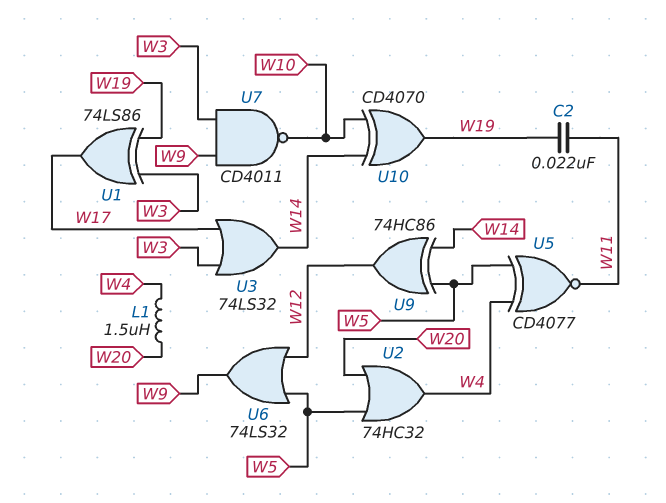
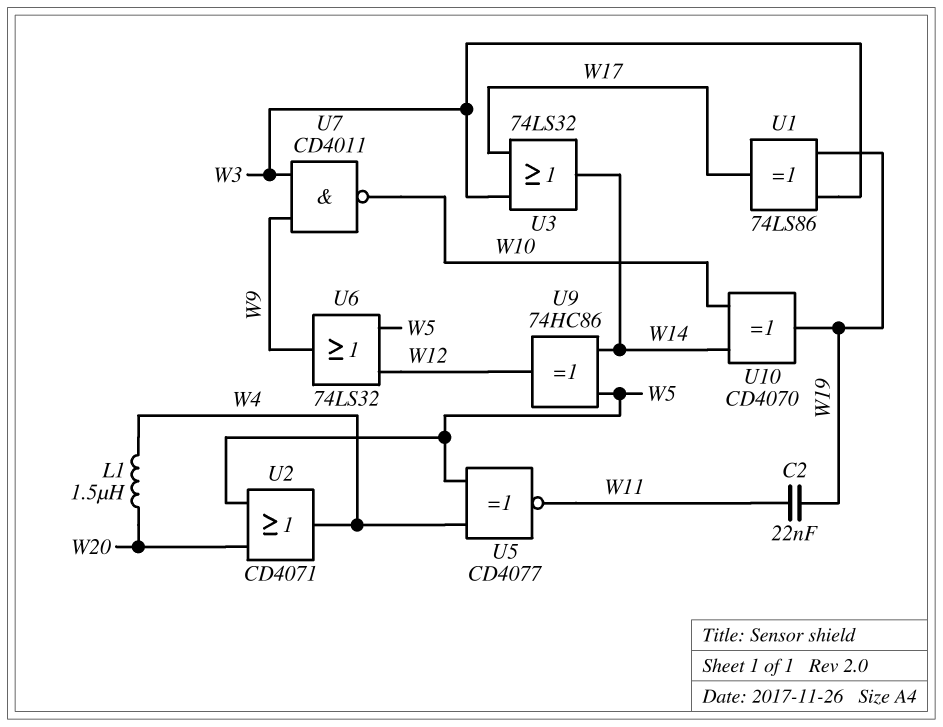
U2: OR 74HC32 (in W5, in W20, out W4) -> OR CD4071 (in W5, in W20, out W4)

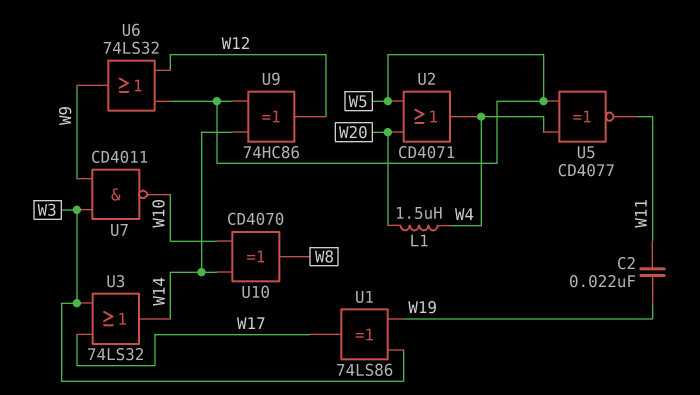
U10: XOR CD4070 (in W10, in W14, out W19) -> XOR CD4070 (in W10, in W14, out W8)

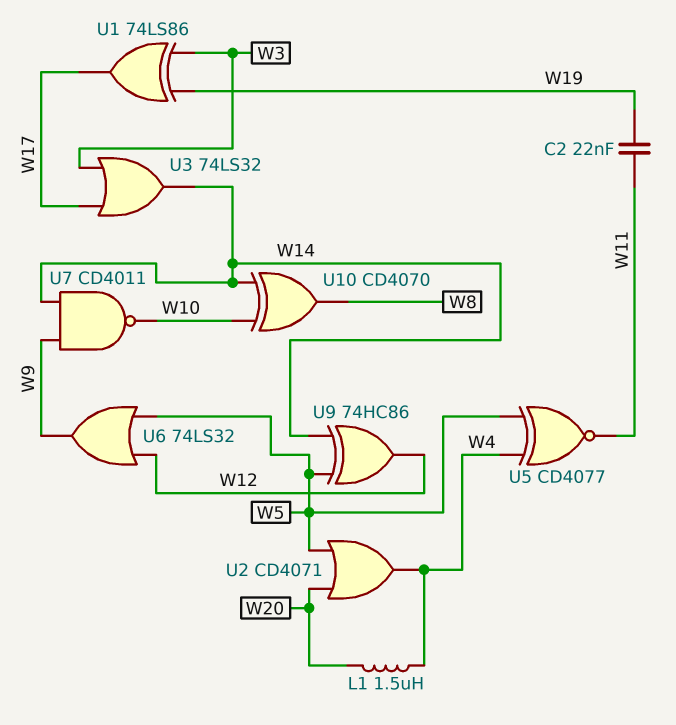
U7: NAND CD4011 (in W3, in W9, out W10) -> NAND CD4011 (in W9, in W14, out W10)

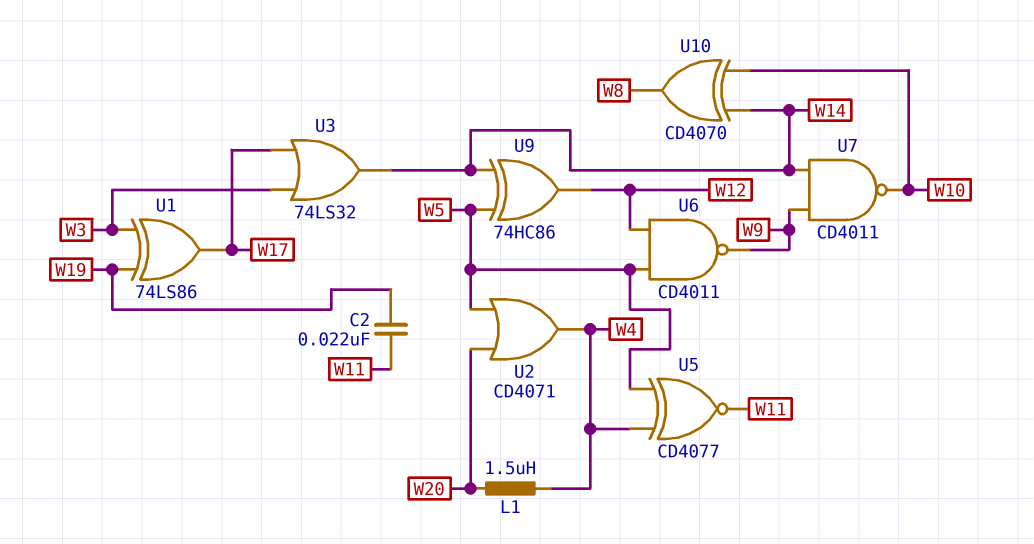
U6: OR 74LS32 (in W5, in W12, out W9) -> NAND CD4011 (in W5, in W12, out W9)

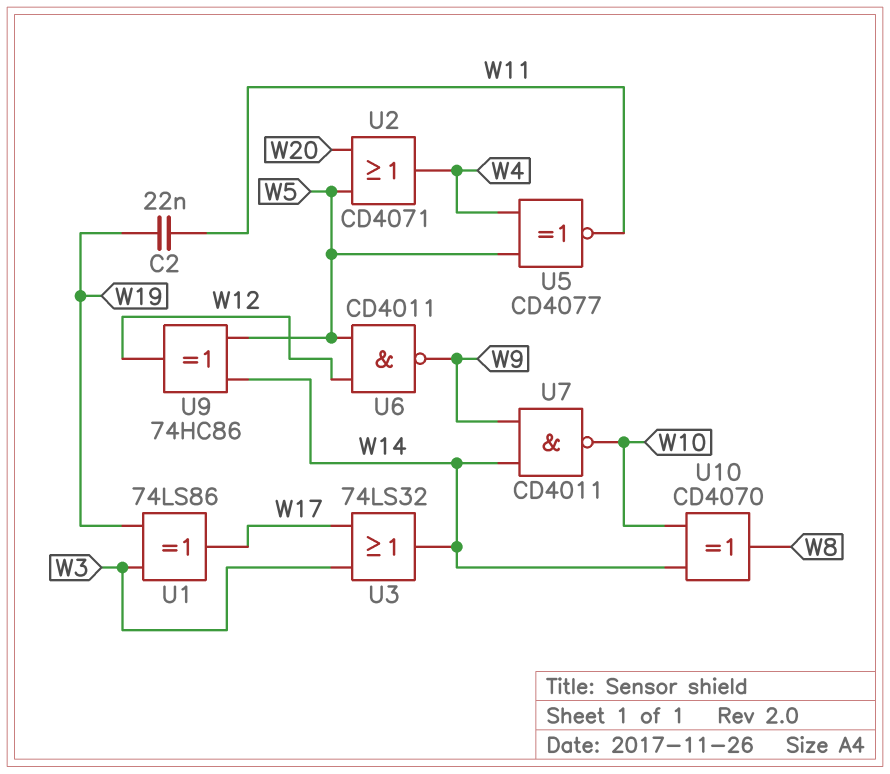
L1: 1.5uH (W4, W20) -> none

